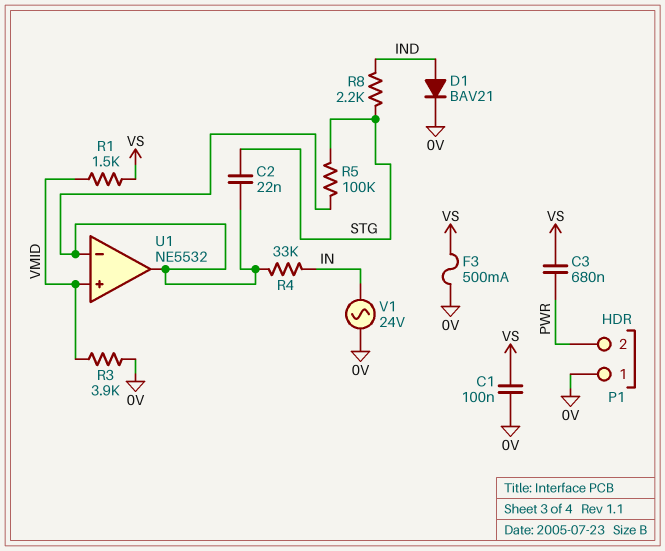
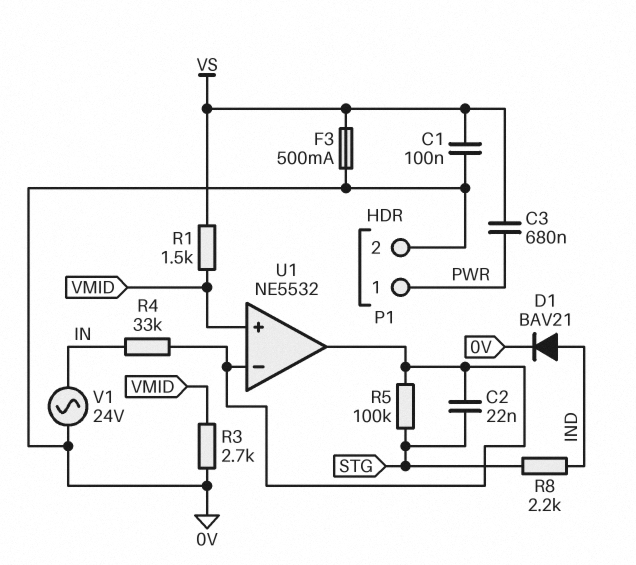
P1 pin 1: 0V -> PWR
P1 pin 2: PWR -> 0V
R3: 3.9k (0V, VMID) -> 2.7k (0V, VMID)

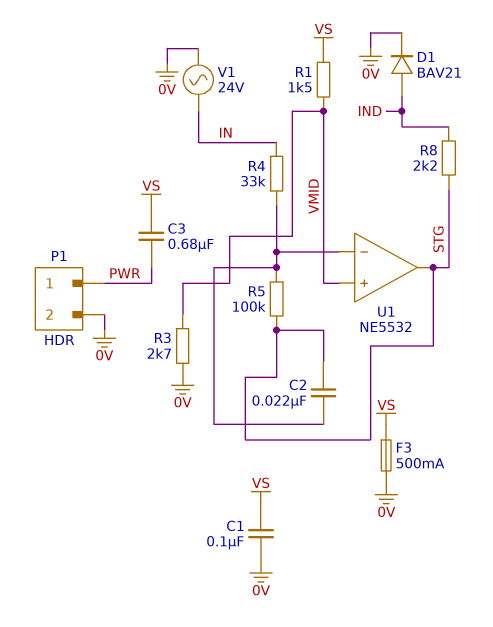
U1 pin out: U1/in- -> STG

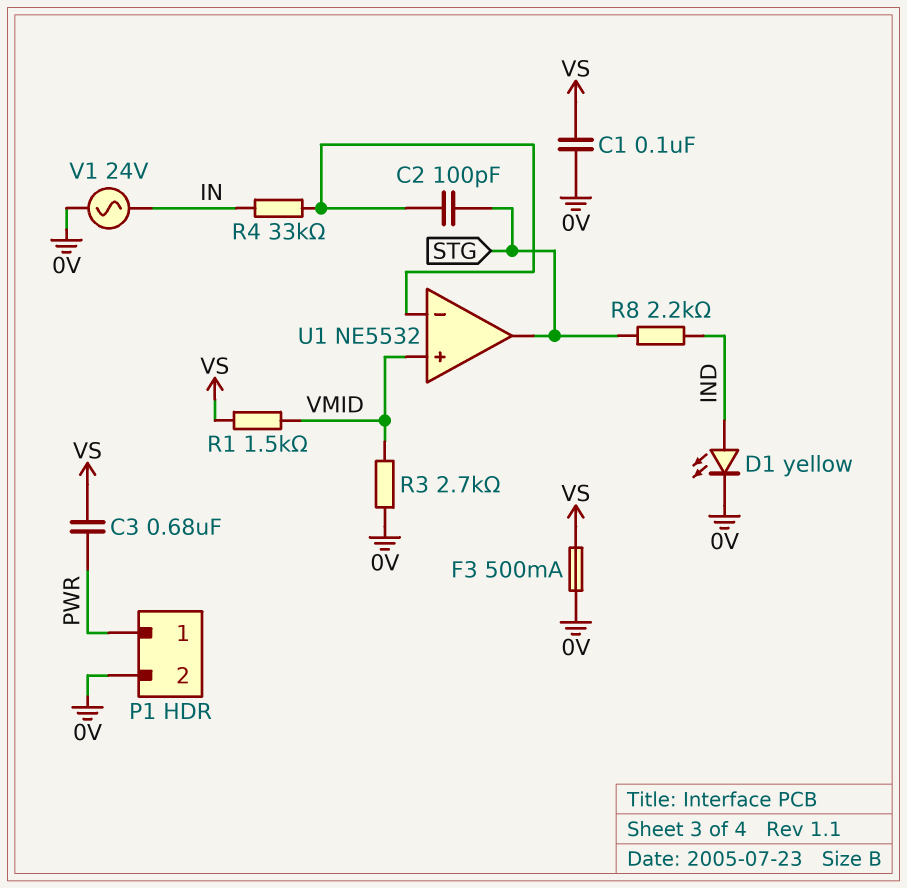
C2: 22nF (STG, U1/in-) -> 100pF (STG, U1/in-)
D1: diode BAV21 (A IND, K 0V) -> LED yellow (A IND, K 0V)
R5: 100k (STG, U1/in-) -> none

